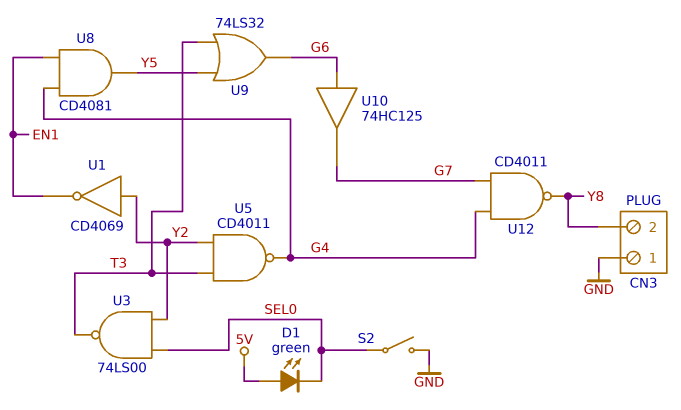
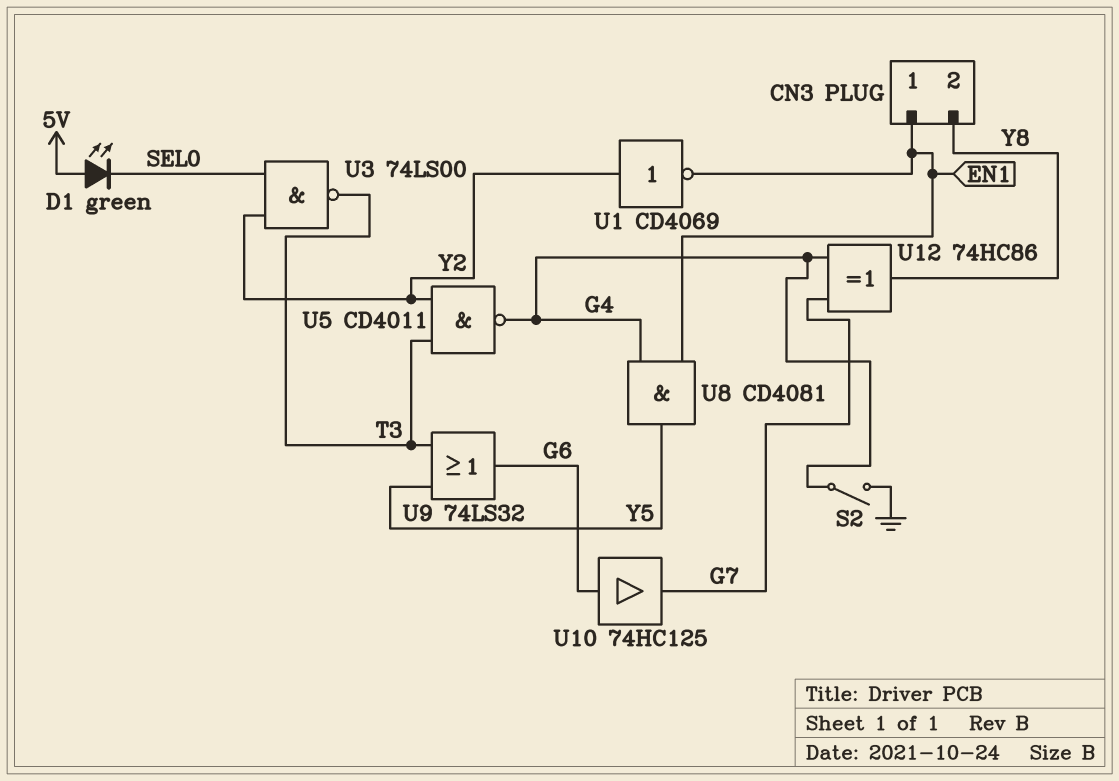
CN3 pin 1: GND -> EN1
S2: switch (GND, SEL0) -> switch (G4, GND)
U12: NAND CD4011 (in G4, in G7, out Y8) -> XOR 74HC86 (in G4, in G7, out Y8)

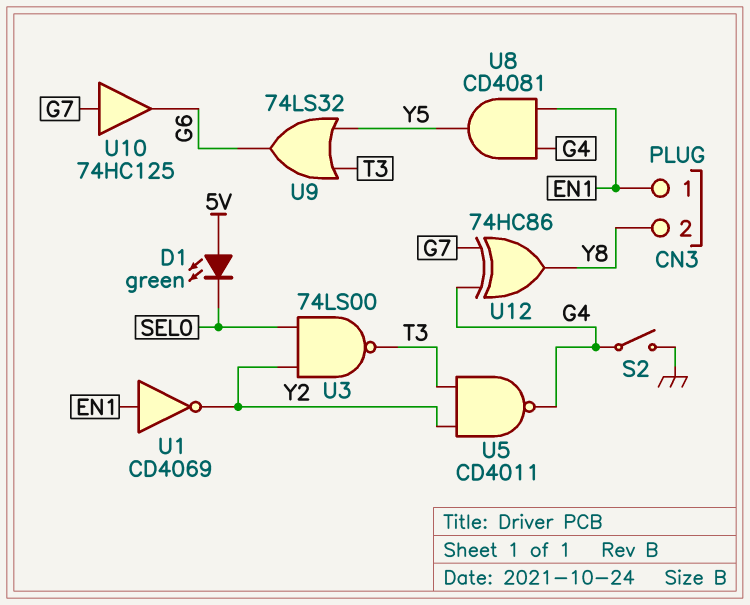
U1: NOT CD4069 (in Y2, out EN1) -> NOT CD4069 (in EN1, out Y2)
U10: buffer 74HC125 (in G6, out G7) -> buffer 74HC125 (in G7, out G6)

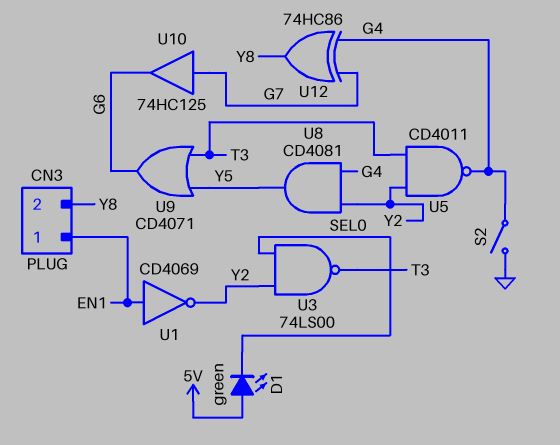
U8: AND CD4081 (in EN1, in G4, out Y5) -> AND CD4081 (in G4, in Y2, out Y5)
U9: OR 74LS32 (in T3, in Y5, out G6) -> OR CD4071 (in T3, in Y5, out G6)

